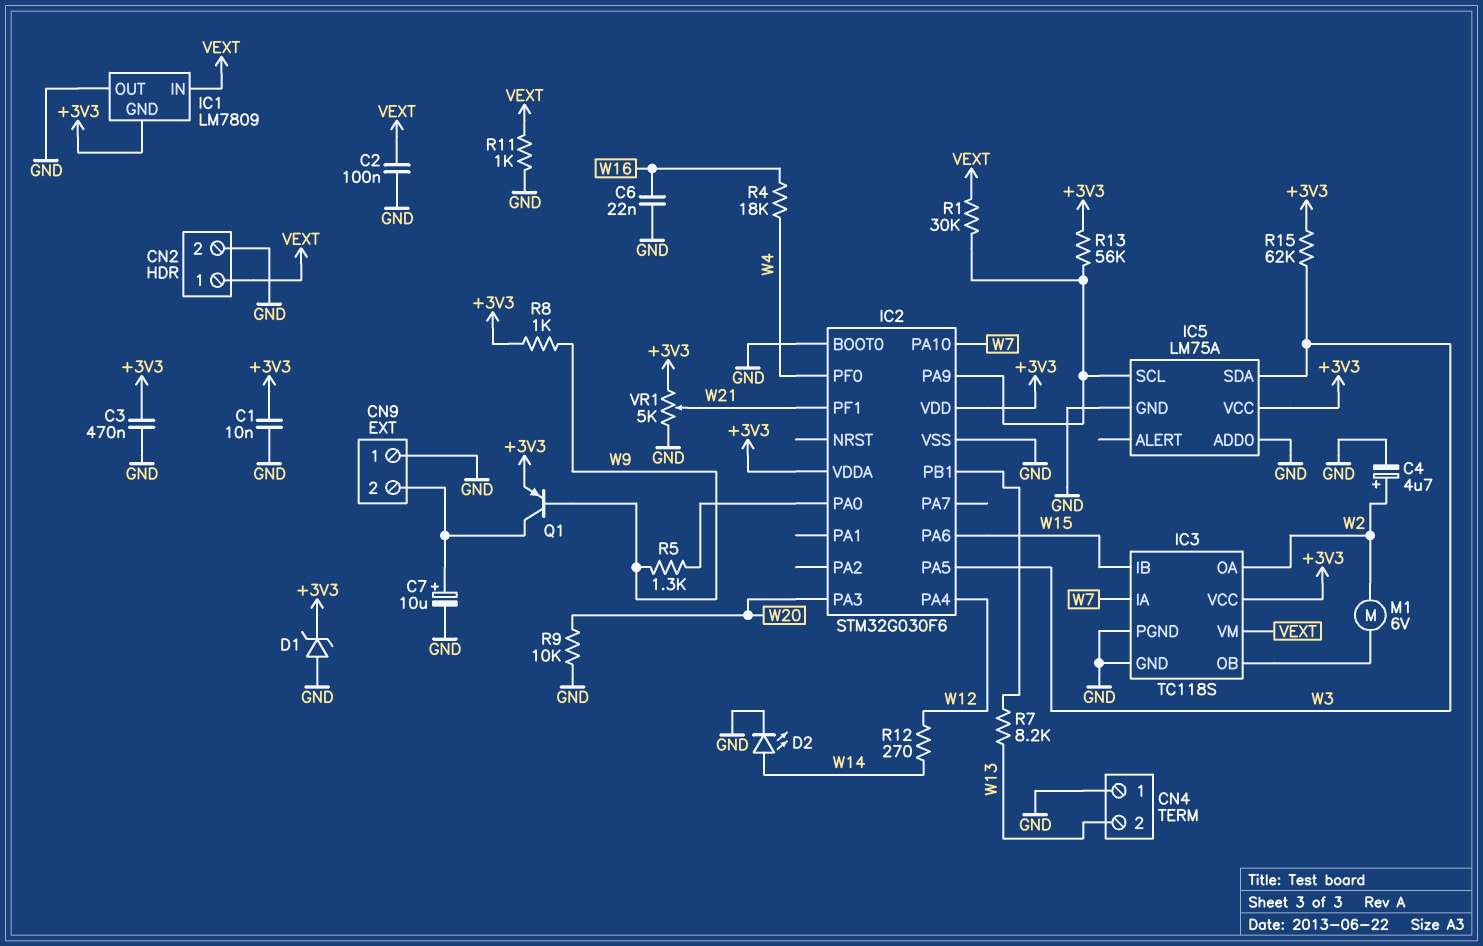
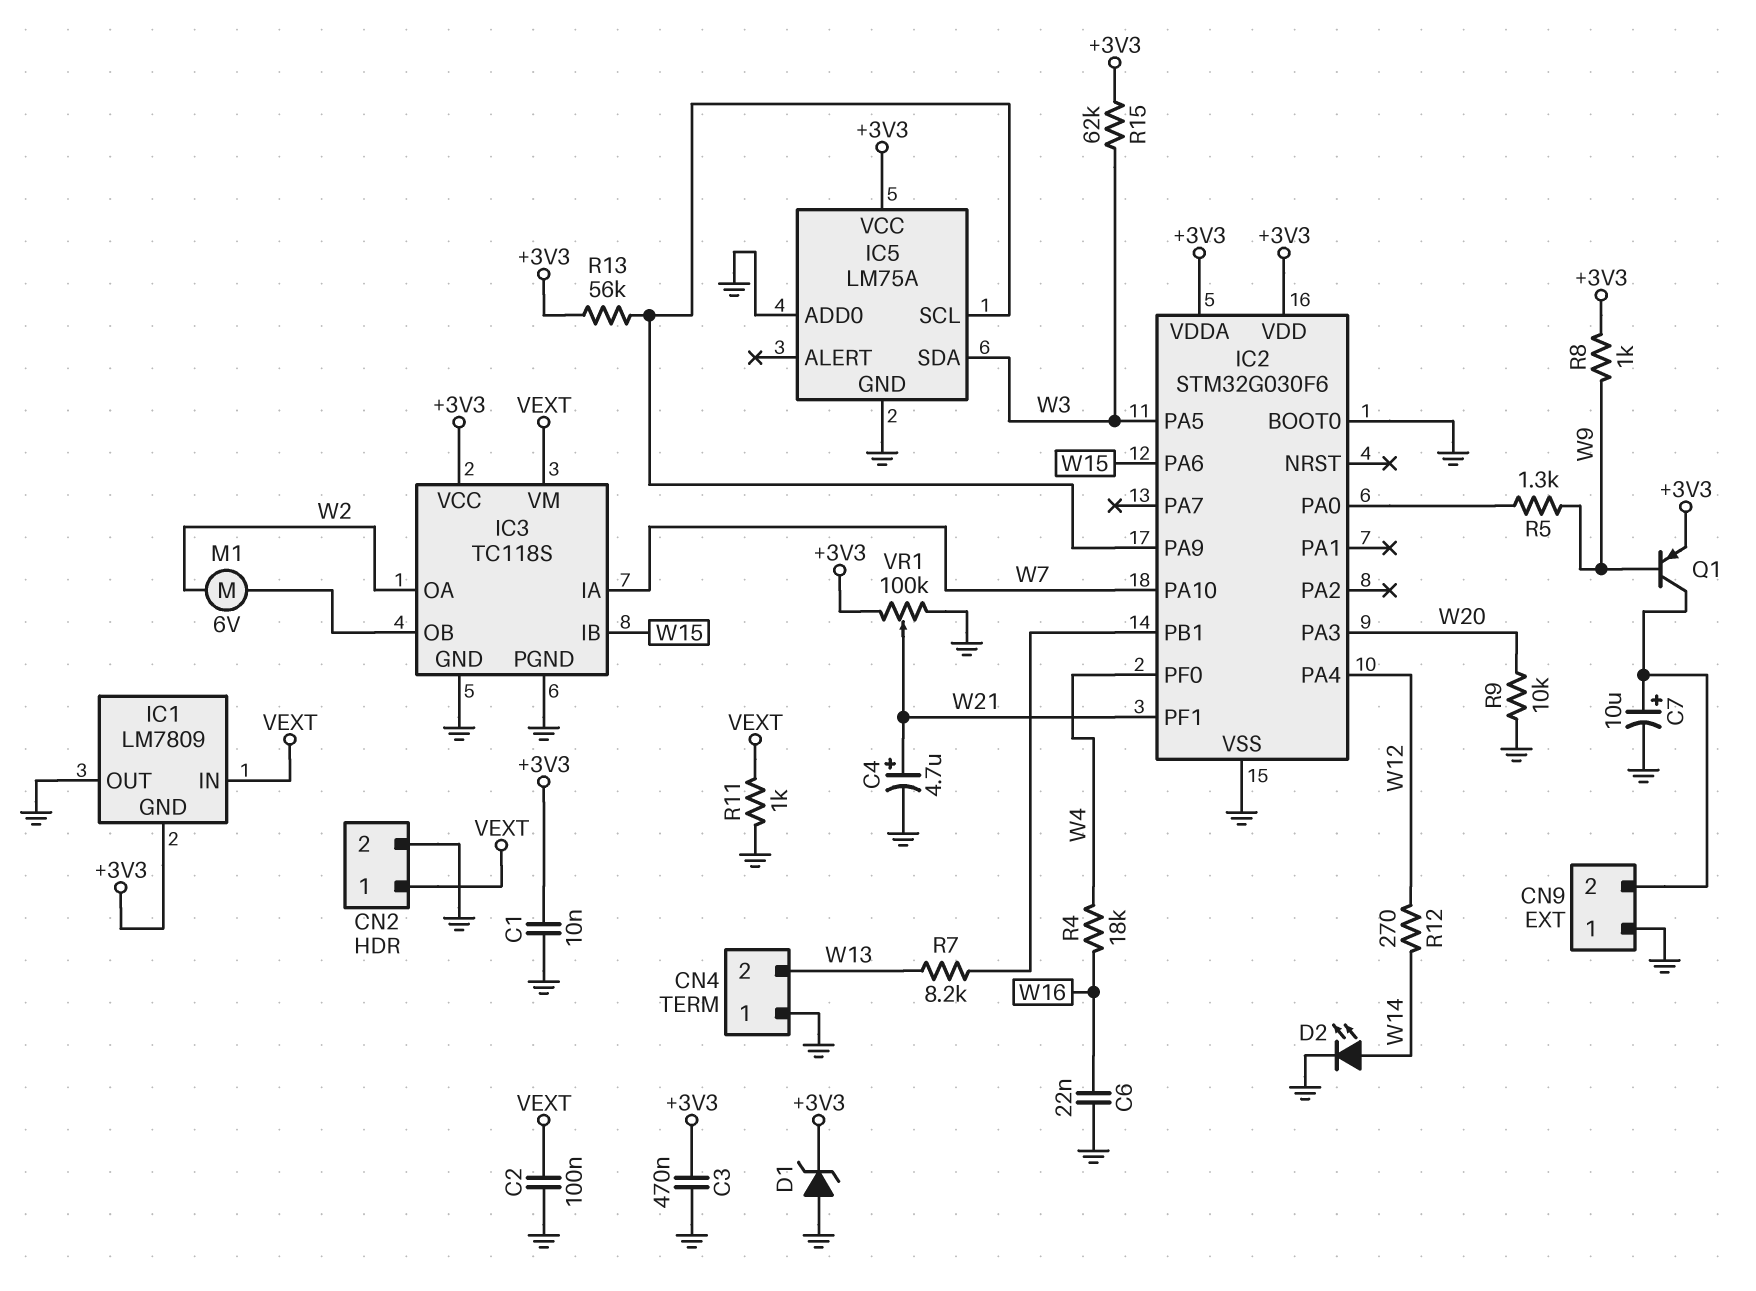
C4: 4.7uF (plus W2, minus GND) -> 4.7uF (plus W21, minus GND)
R1: 30k (IC2/PA9, VEXT) -> none
VR1: 5k (+3V3, GND, wiper W21) -> 100k (+3V3, GND, wiper W21)

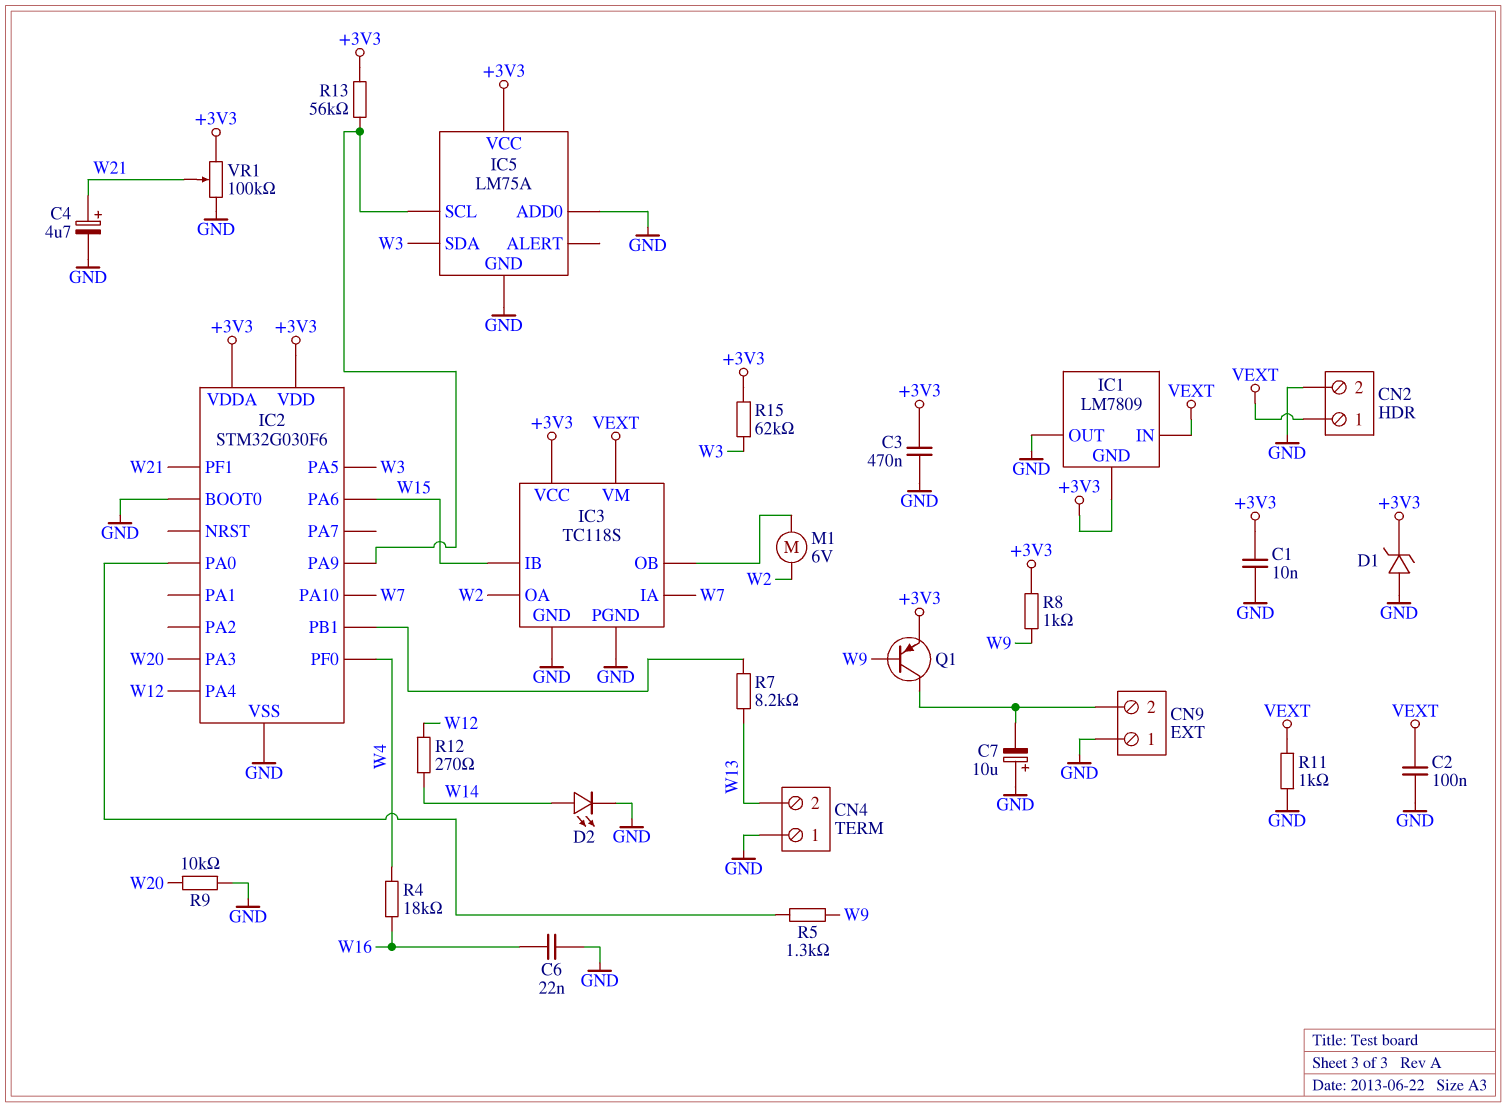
C7: 10uF (plus CN9/2, minus GND) -> 10uF (plus GND, minus CN9/2)

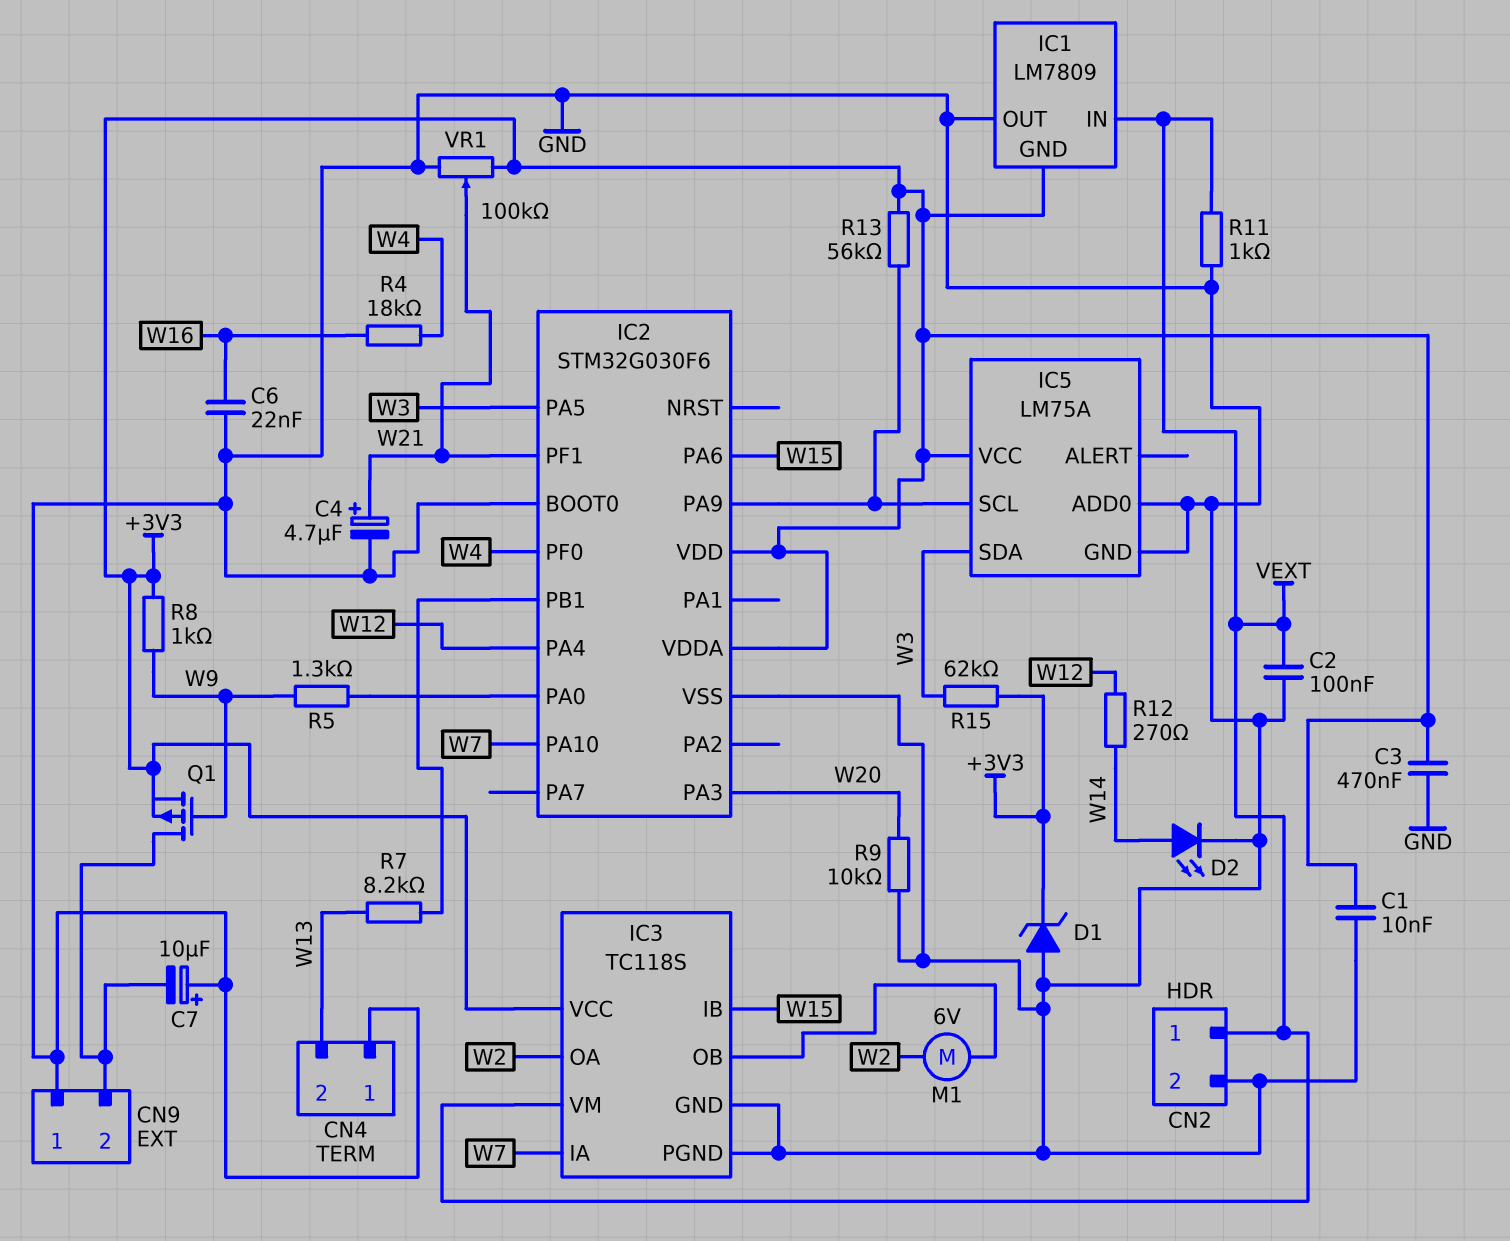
Q1: PNP (B W9, C CN9/2, E +3V3) -> PMOS (G W9, D CN9/2, S +3V3)

